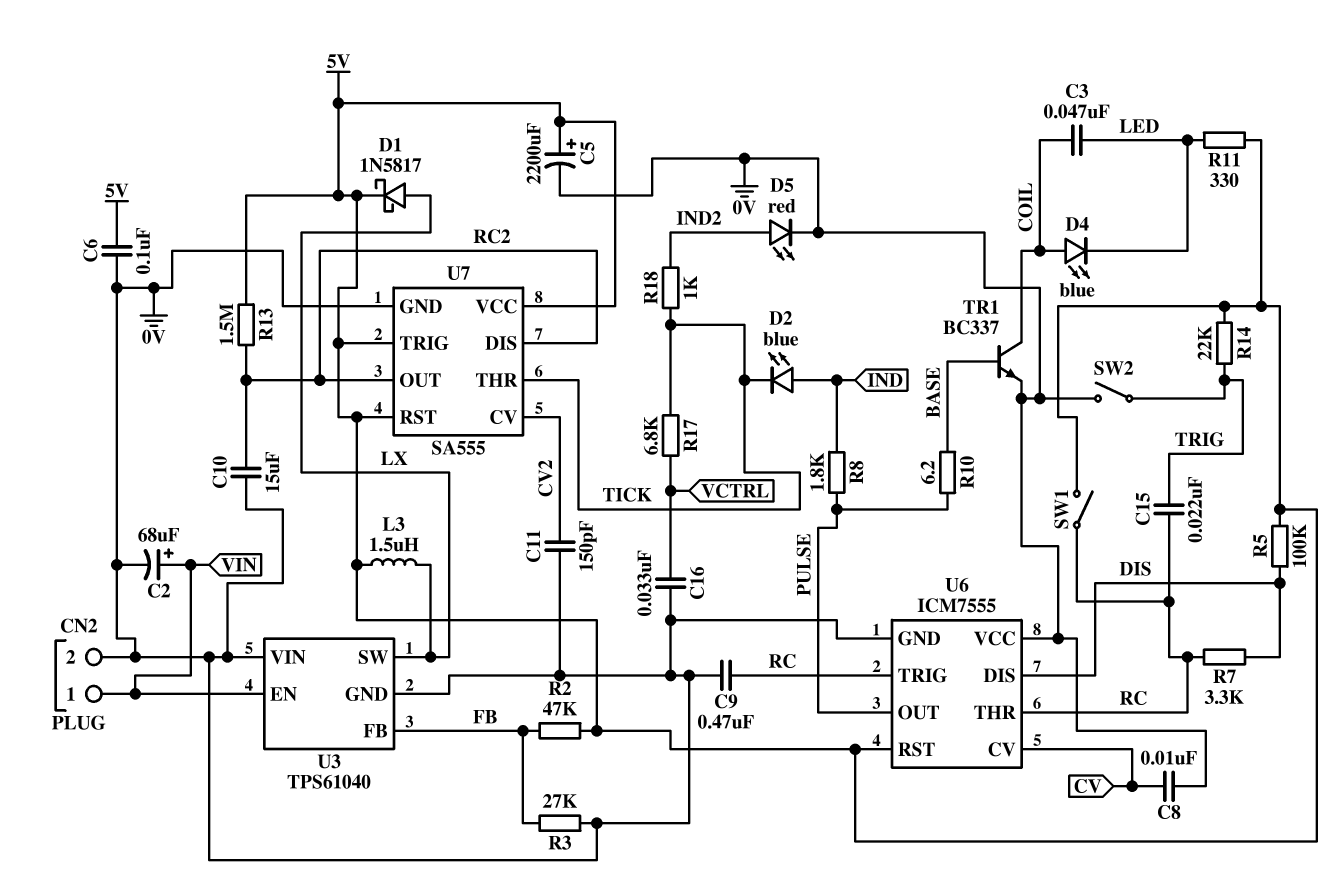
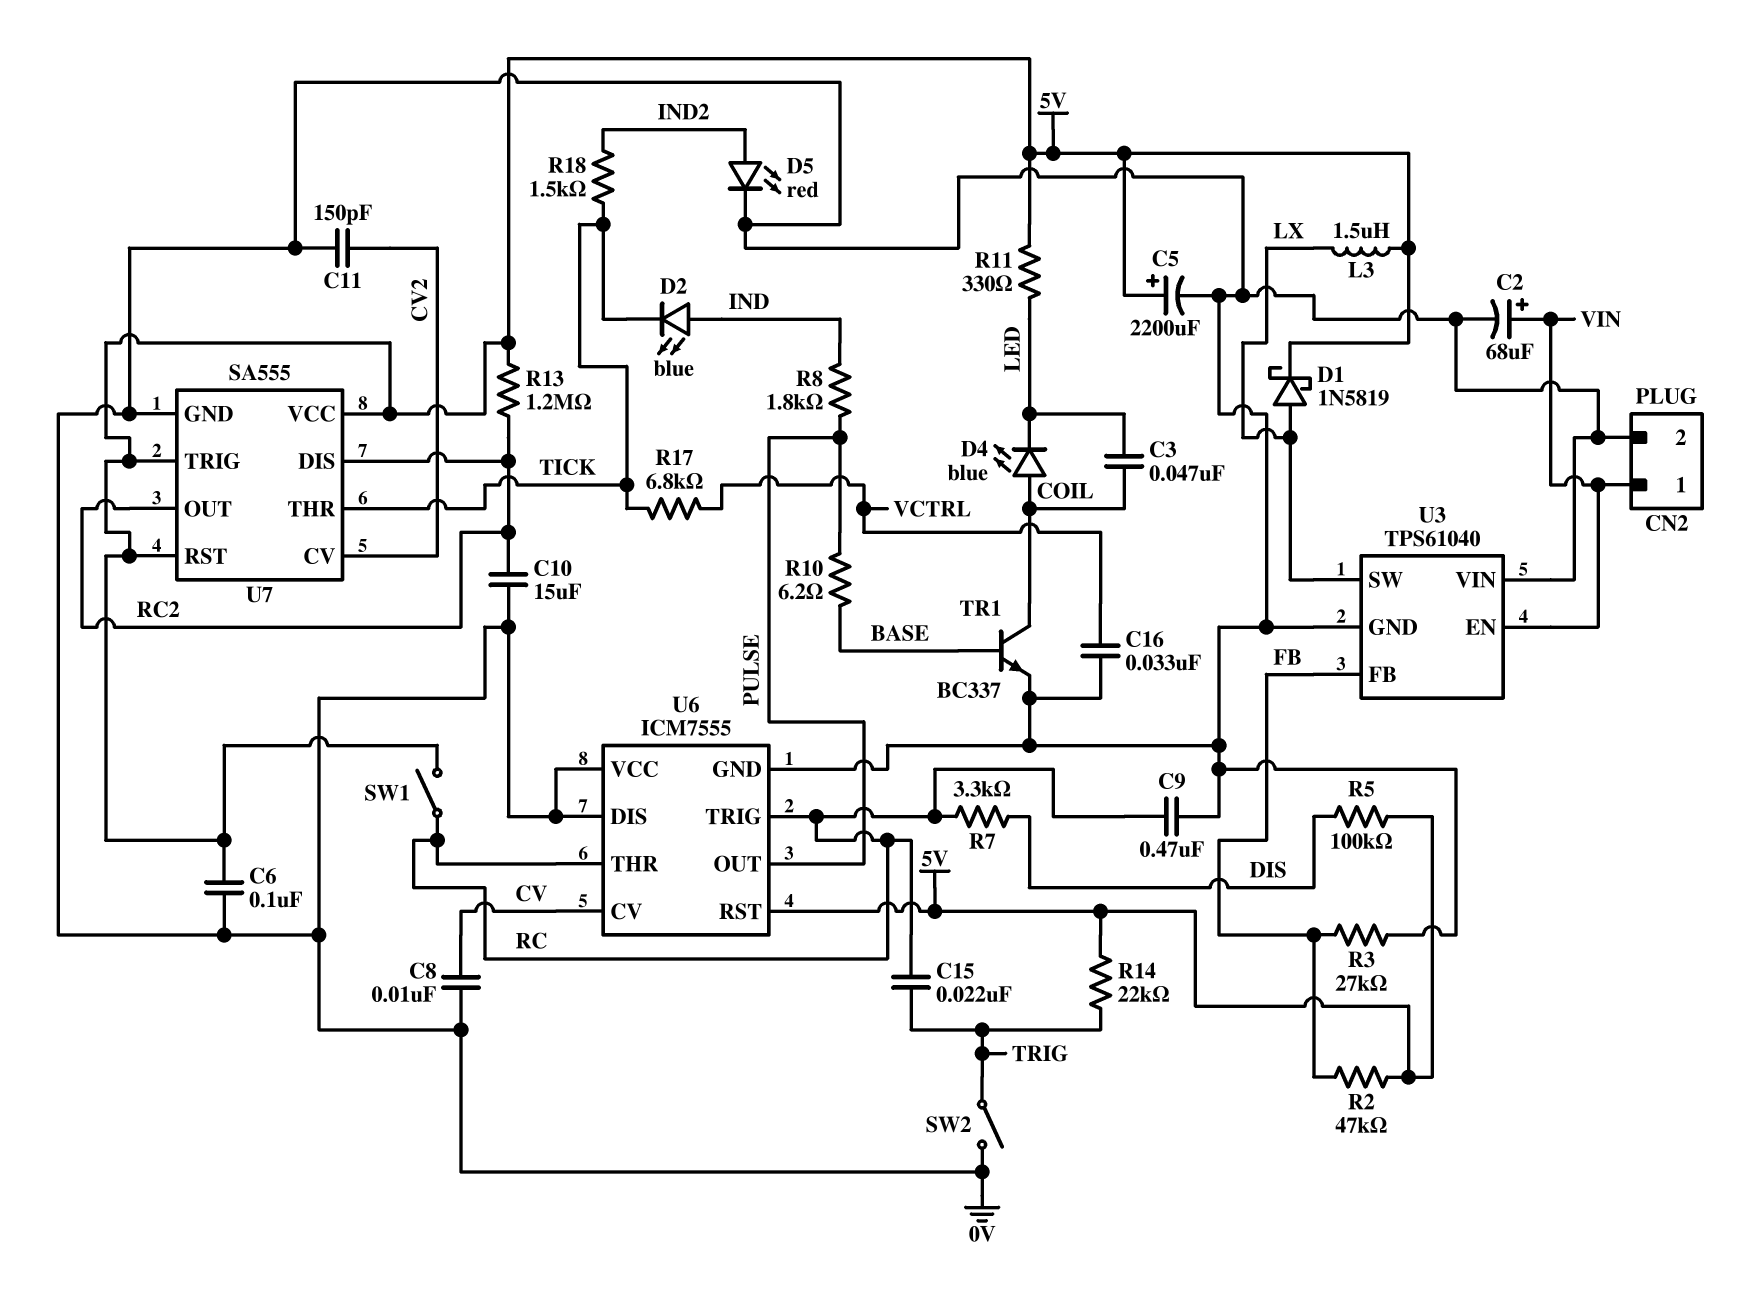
D1: schottky 1N5817 (A LX, K 5V) -> schottky 1N5819 (A LX, K 5V)
R13: 1.5M (5V, RC2) -> 1.2M (5V, RC2)
R18: 1k (IND2, TICK) -> 1.5k (IND2, TICK)
U6 pin DIS: DIS -> 0V

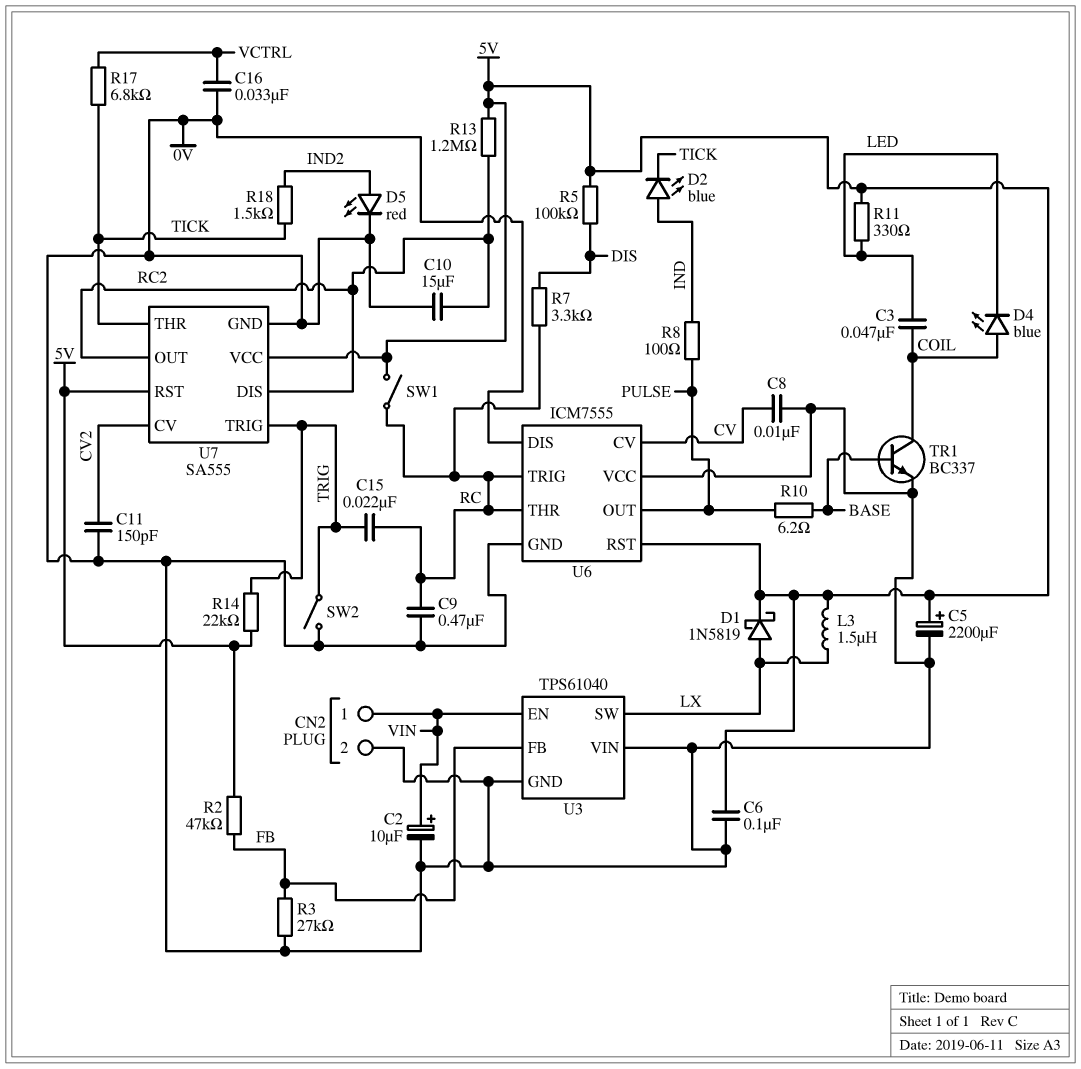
C2: 68uF (plus VIN, minus 0V) -> 10uF (plus VIN, minus 0V)
R8: 1.8k (IND, PULSE) -> 100 (IND, PULSE)
U7 pin TRIG: 5V -> TRIG

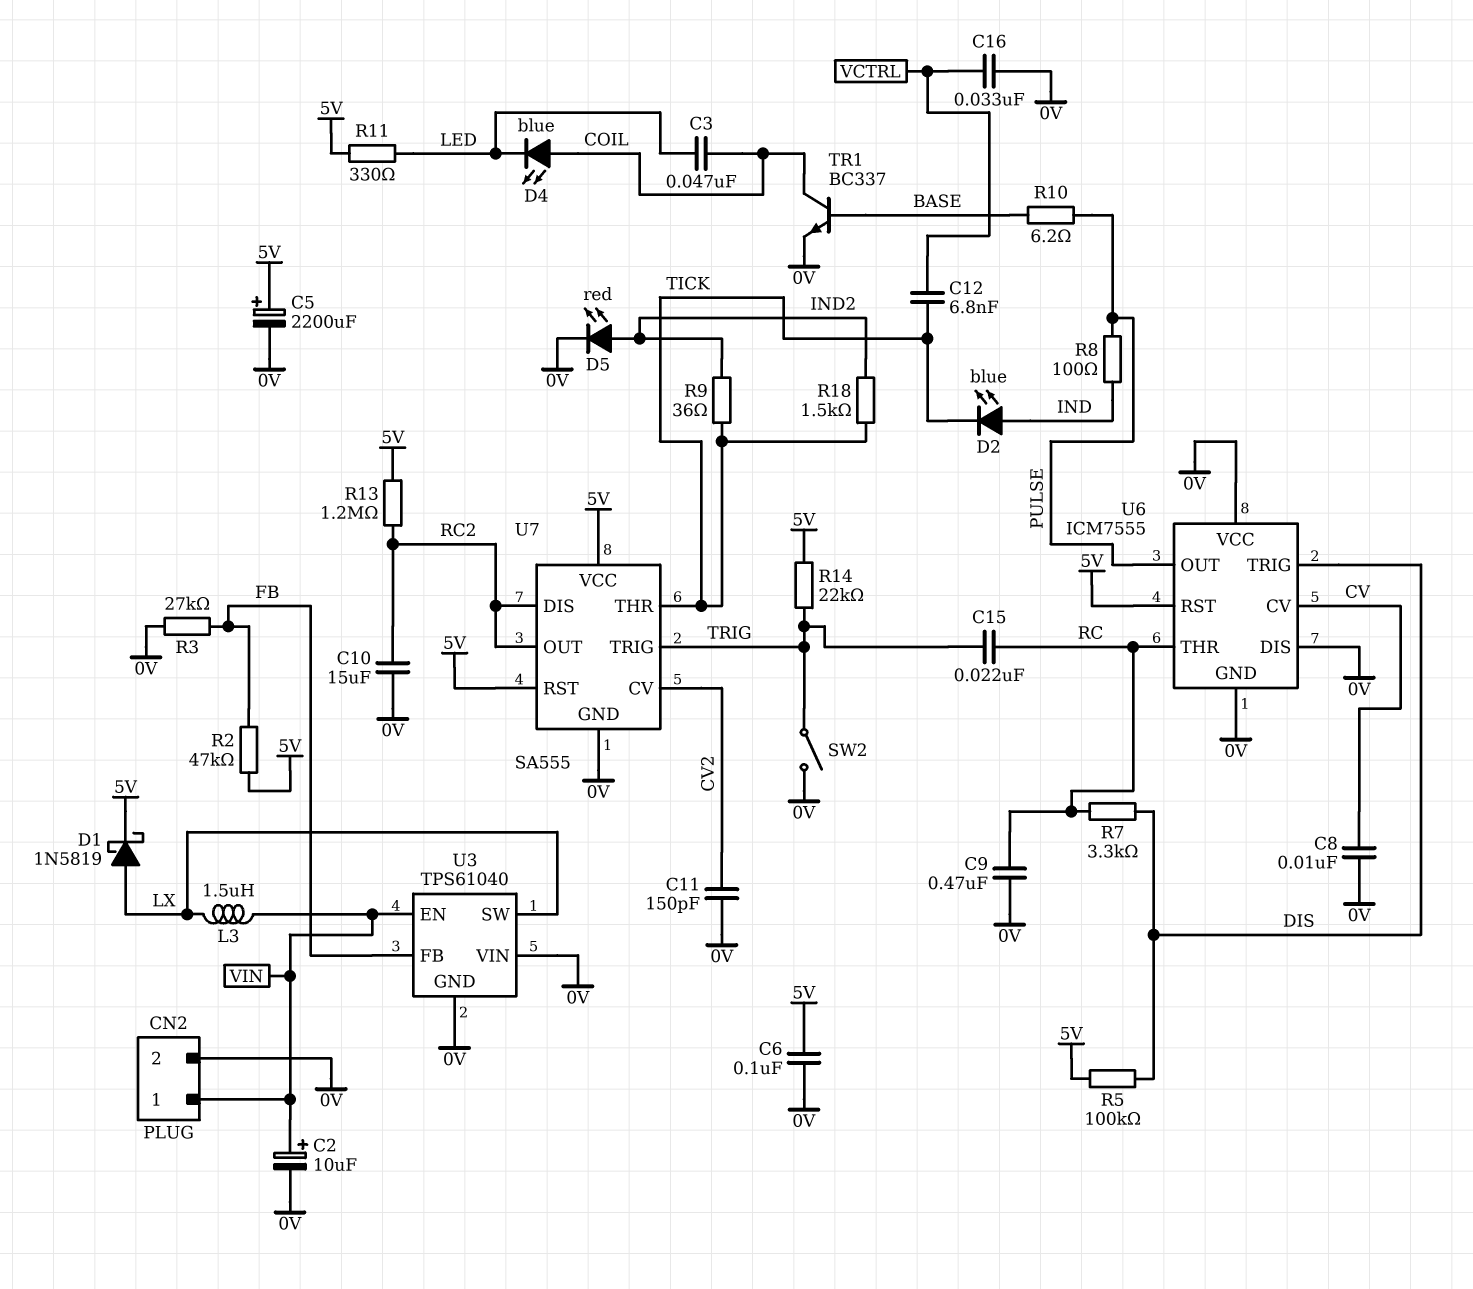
C12: none -> 6.8nF (TICK, VCTRL)
L3: 1.5uH (5V, LX) -> 1.5uH (LX, VIN)
R9: none -> 36 (IND2, TICK)
R17: 6.8k (TICK, VCTRL) -> none
SW1: switch (5V, RC) -> none
U6 pin TRIG: RC -> DIS

